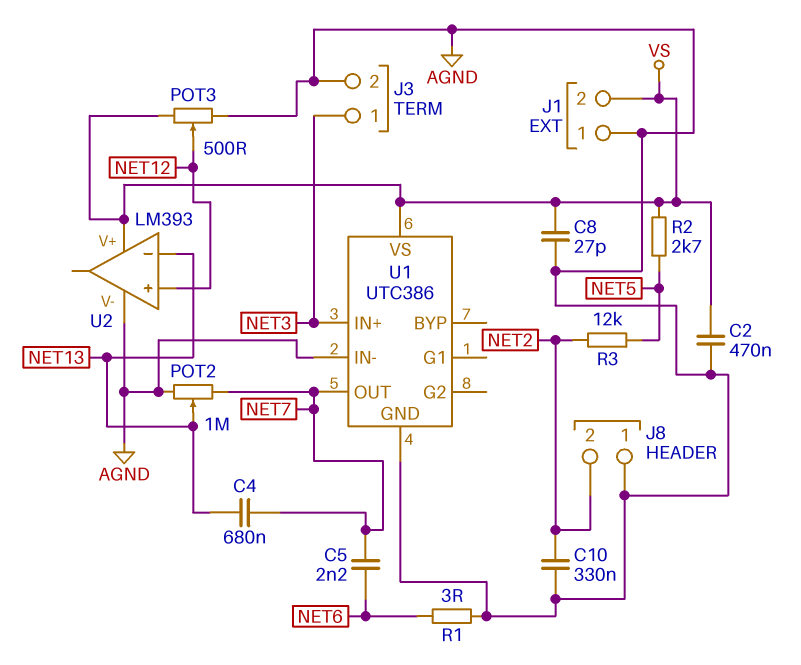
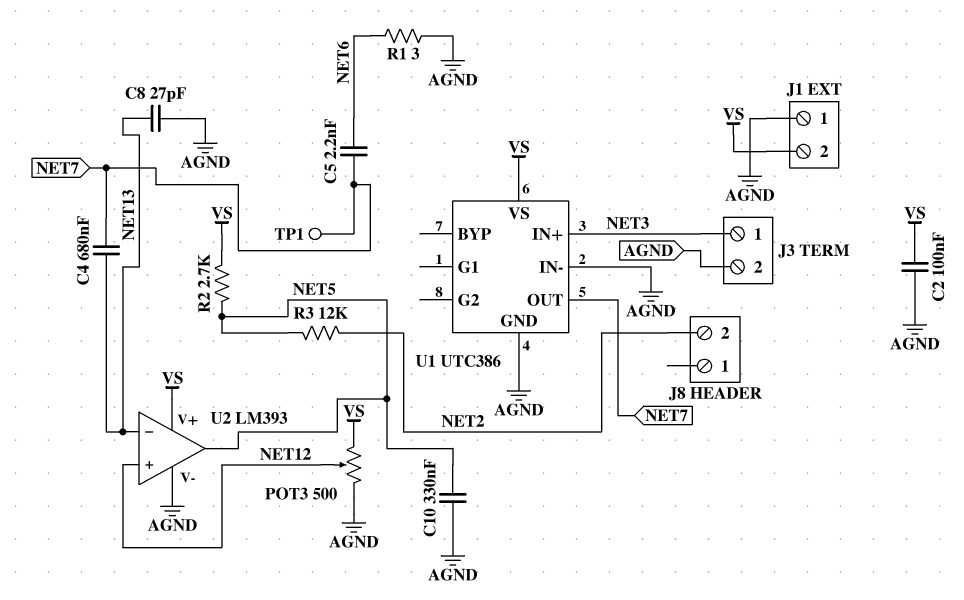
C2: 470nF (AGND, VS) -> 100nF (AGND, VS)
C8: 27pF (AGND, VS) -> 27pF (AGND, NET13)
C10: 330nF (AGND, NET2) -> 330nF (AGND, NET5)
J8 pin 1: AGND -> none
POT2: 1M (AGND, NET7, wiper NET13) -> none
TP1: none -> test point (NET7)
U2 pin out: none -> NET5

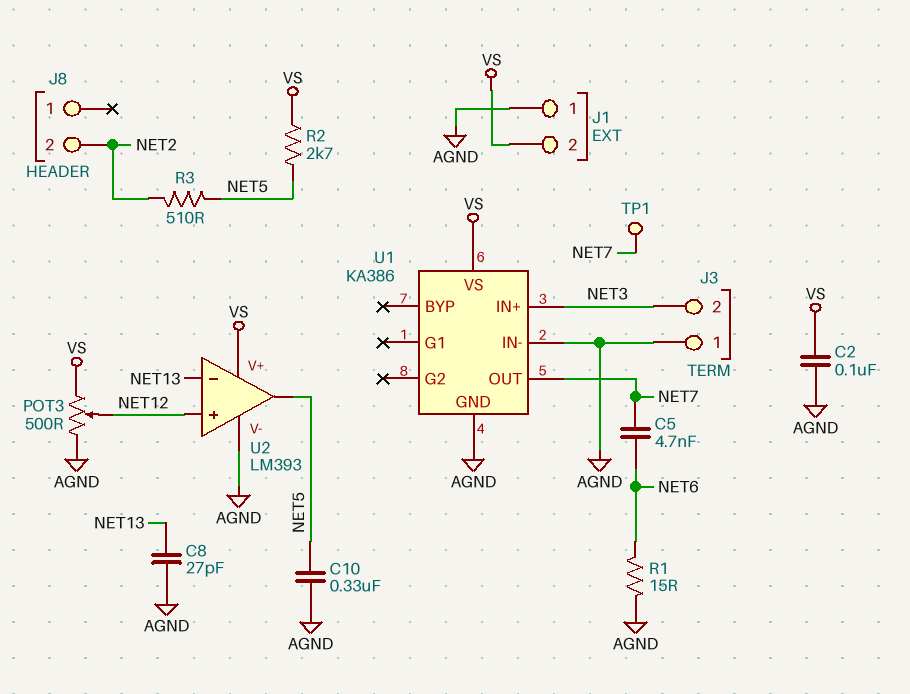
C4: 680nF (NET7, NET13) -> none
C5: 2.2nF (NET6, NET7) -> 4.7nF (NET6, NET7)
J3 pin 1: NET3 -> AGND
J3 pin 2: AGND -> NET3
R1: 3 (AGND, NET6) -> 15 (AGND, NET6)
R3: 12k (NET2, NET5) -> 510 (NET2, NET5)
U1: UTC386 -> KA386

